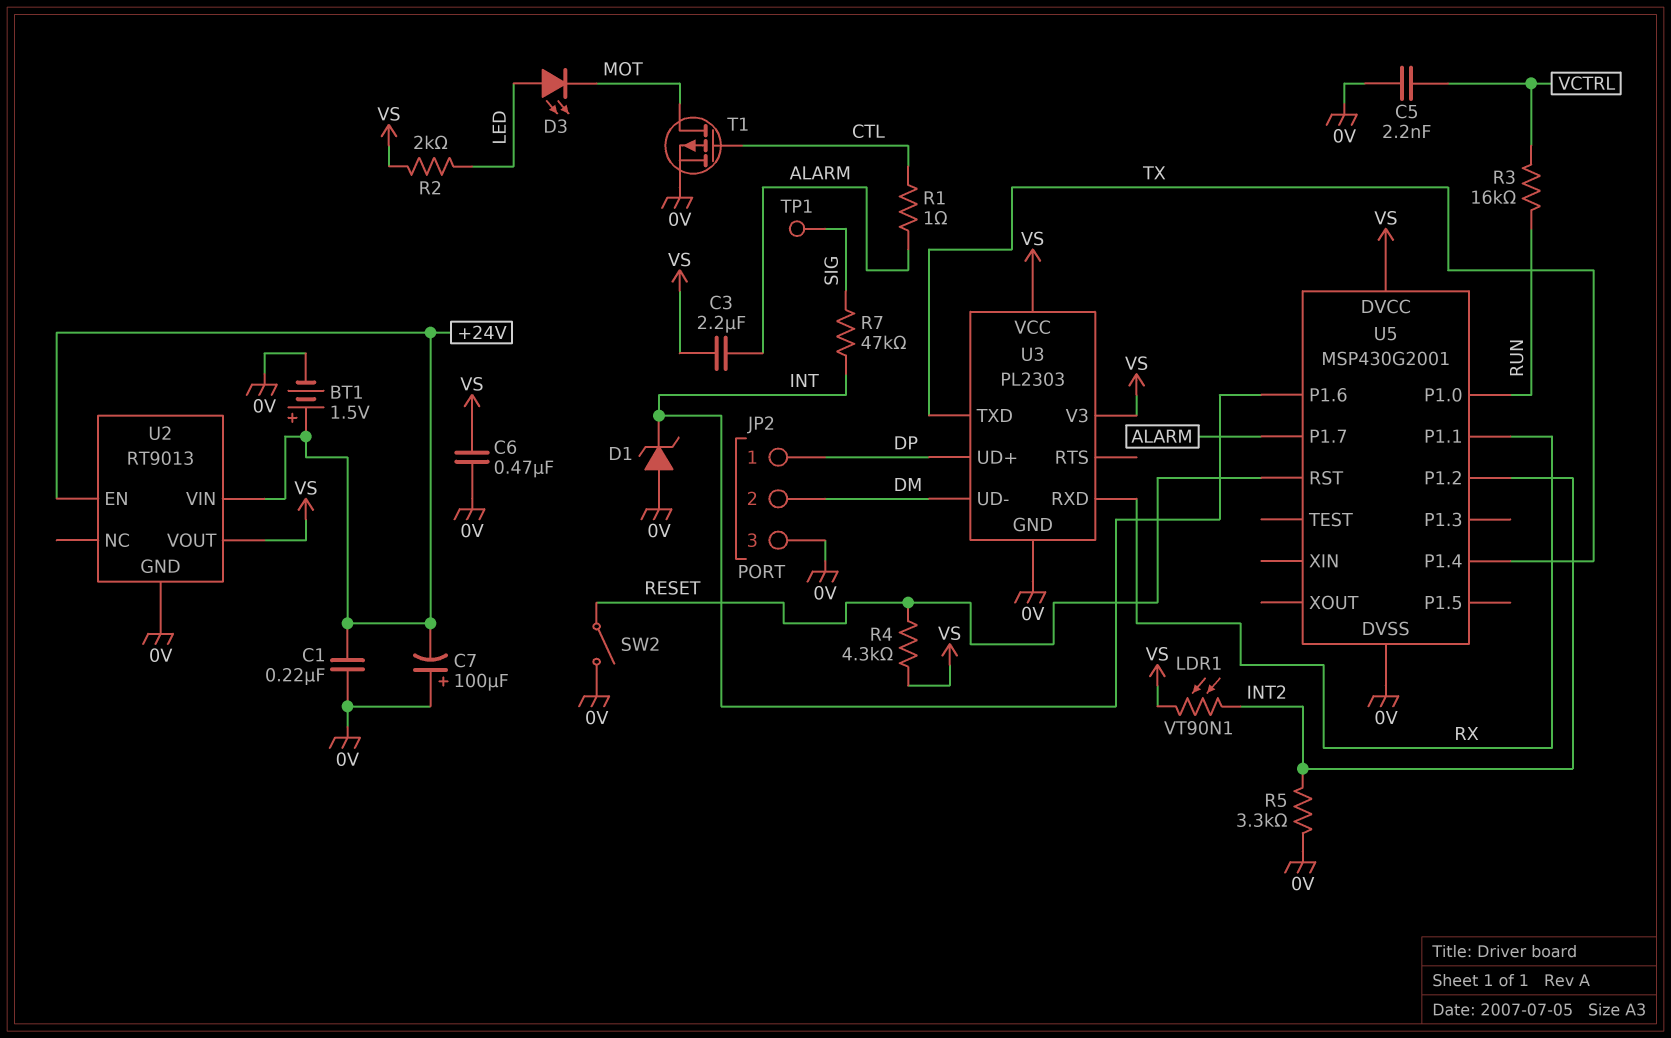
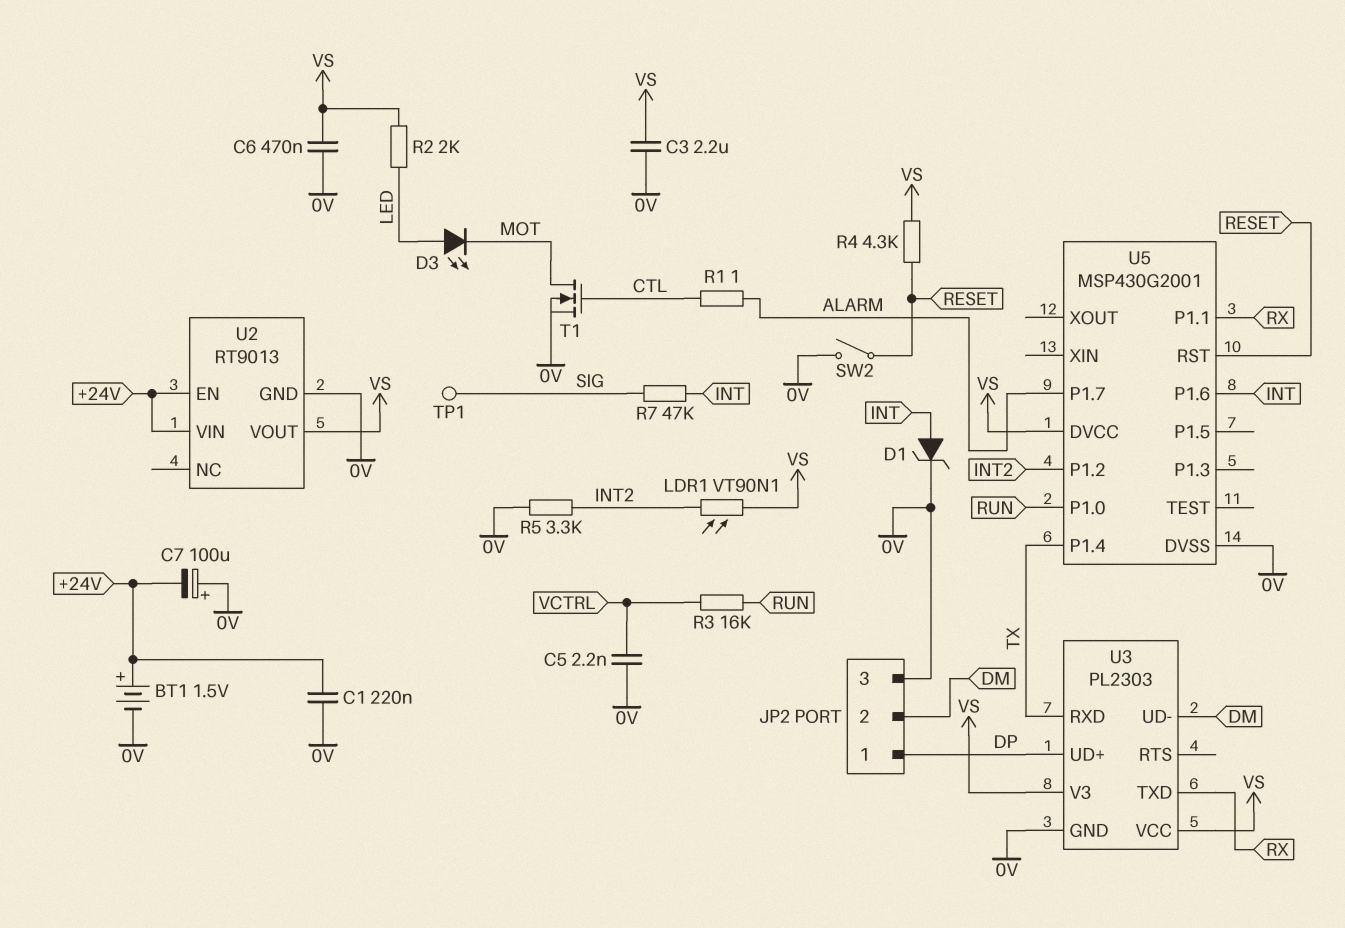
C3: 2.2uF (ALARM, VS) -> 2.2uF (0V, VS)
D1: zener (A 0V, K INT) -> zener (A INT, K 0V)
T1: PMOS (G CTL, D MOT, S 0V) -> NMOS (G CTL, D MOT, S 0V)
U3 pin RXD: RX -> TX
U3 pin TXD: TX -> RX

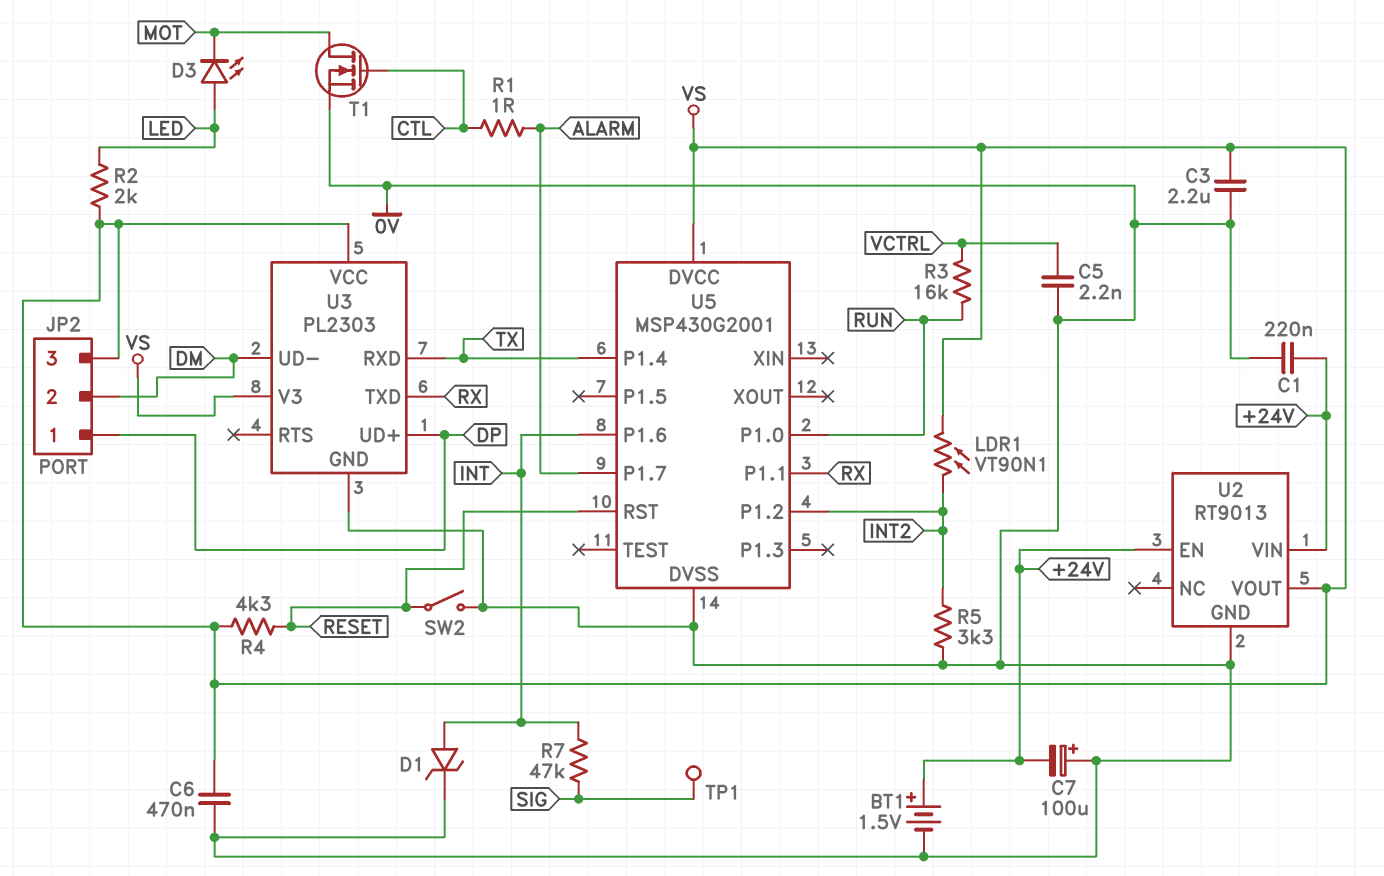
JP2 pin 3: 0V -> VS

